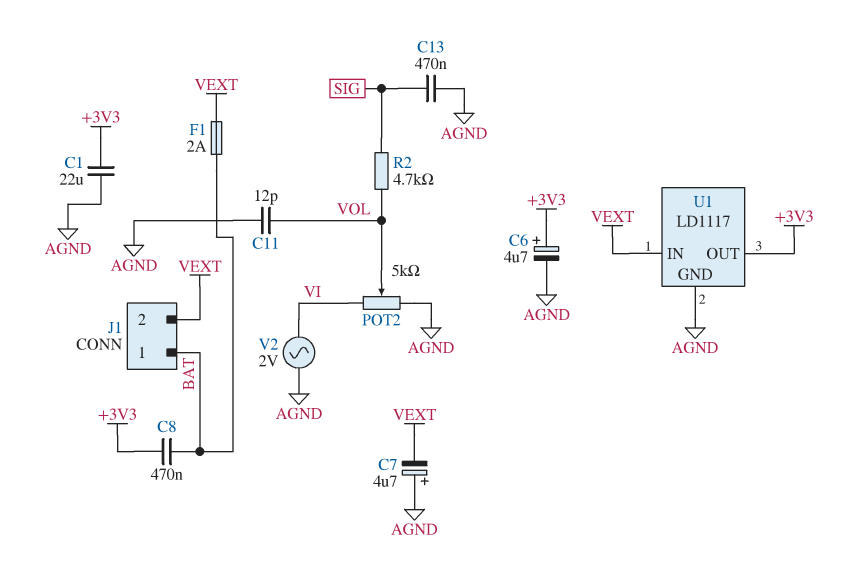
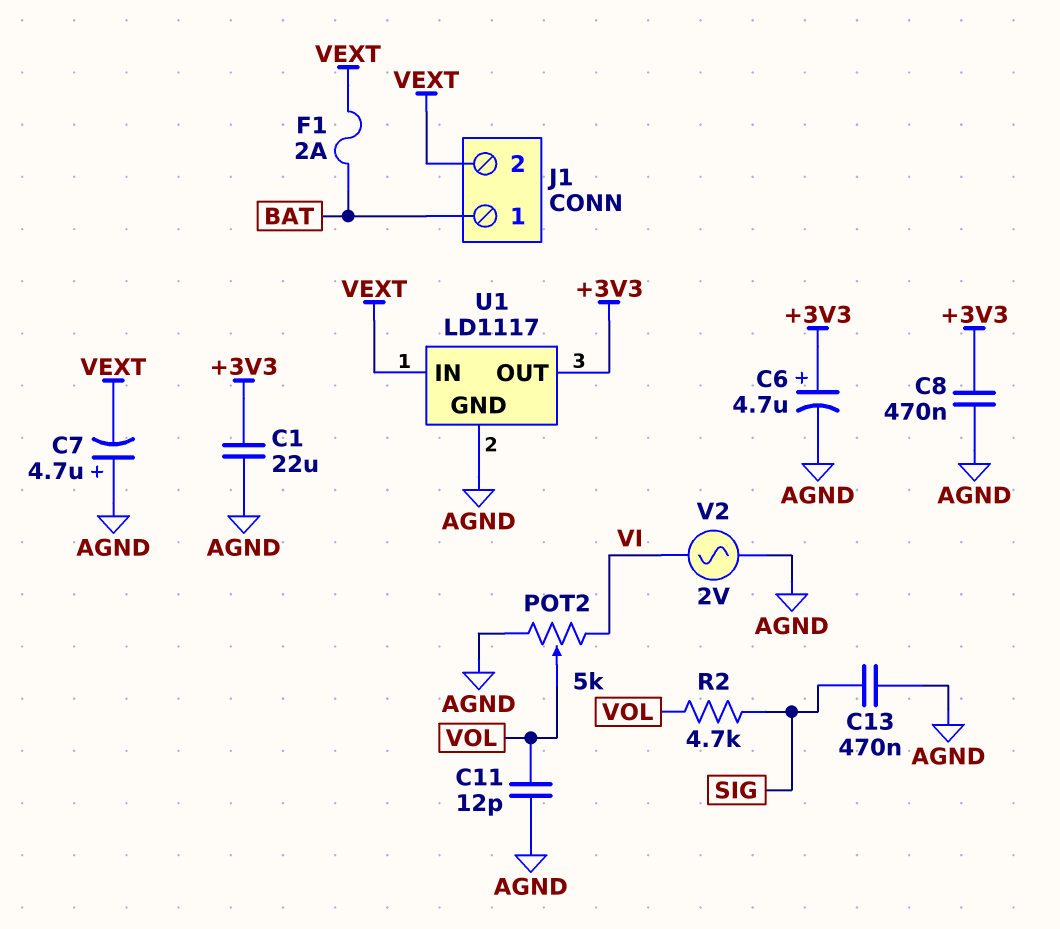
C8: 470nF (+3V3, BAT) -> 470nF (+3V3, AGND)

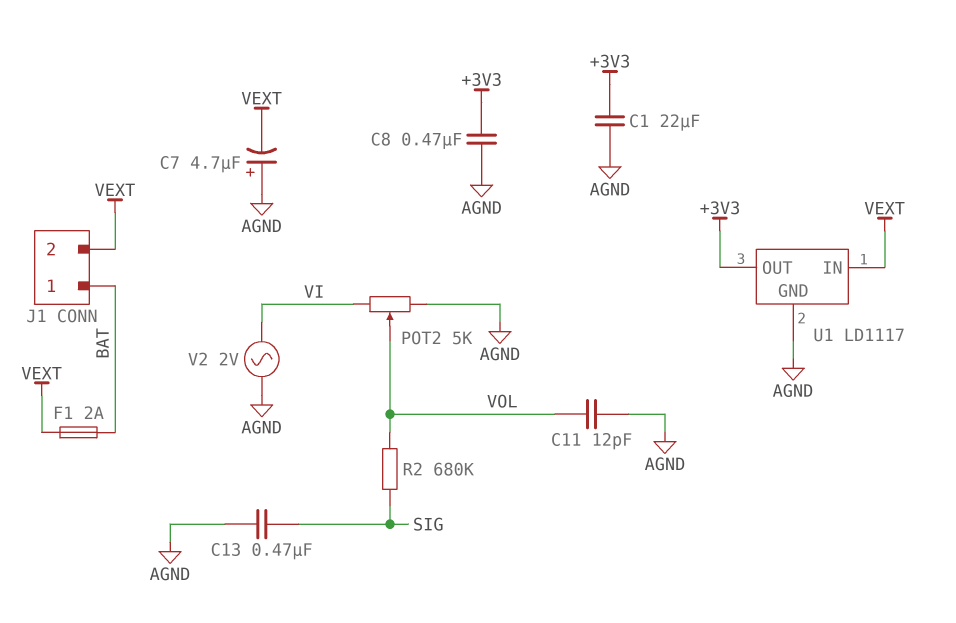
C6: 4.7uF (plus +3V3, minus AGND) -> none
R2: 4.7k (SIG, VOL) -> 680k (SIG, VOL)

